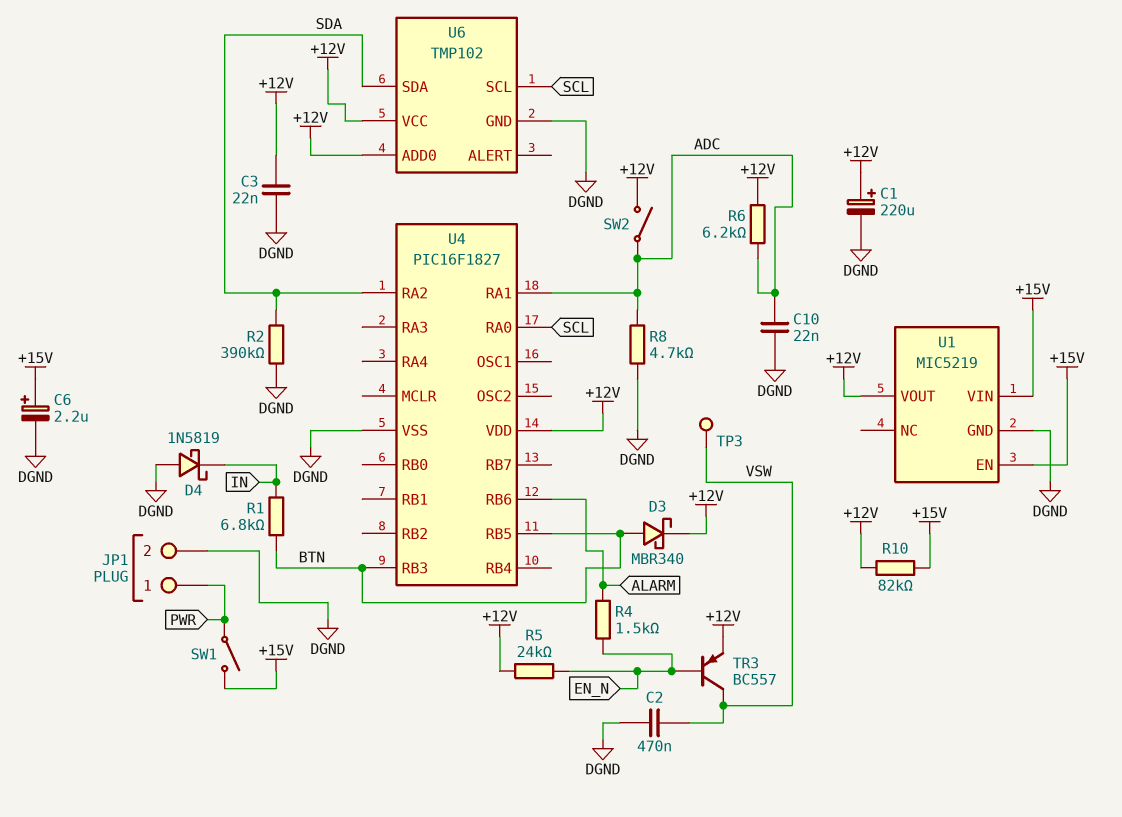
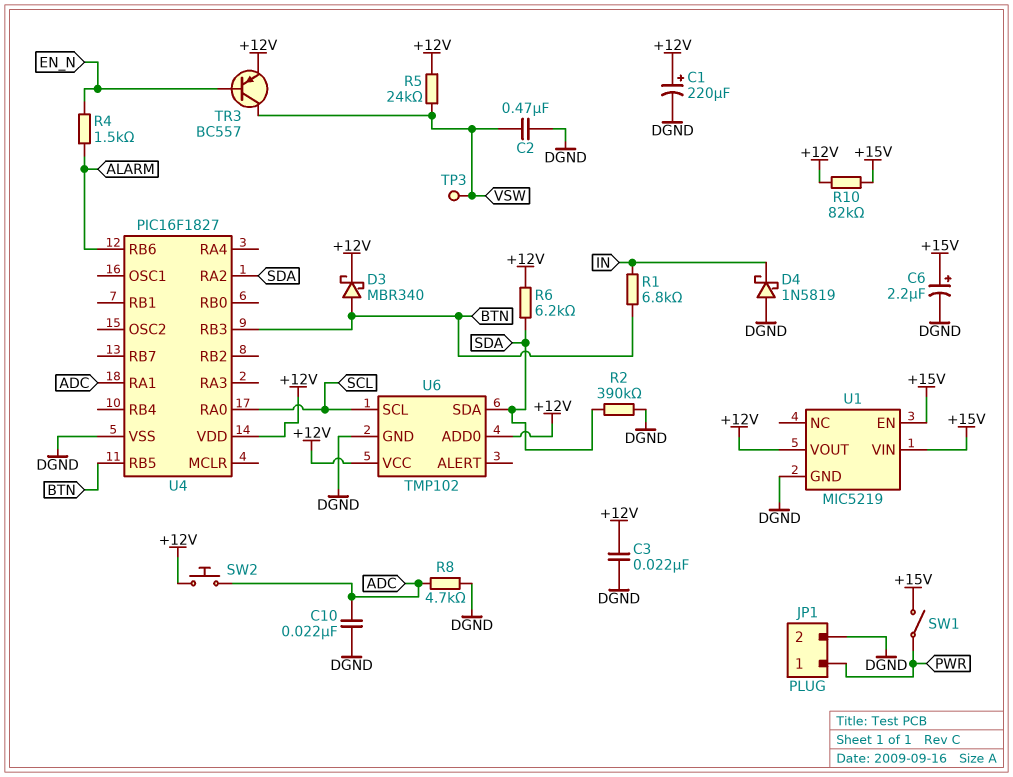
R5: 24k (+12V, EN_N) -> 24k (+12V, VSW)
R6: 6.2k (+12V, ADC) -> 6.2k (+12V, SDA)
SW2: switch (+12V, ADC) -> button (+12V, ADC)

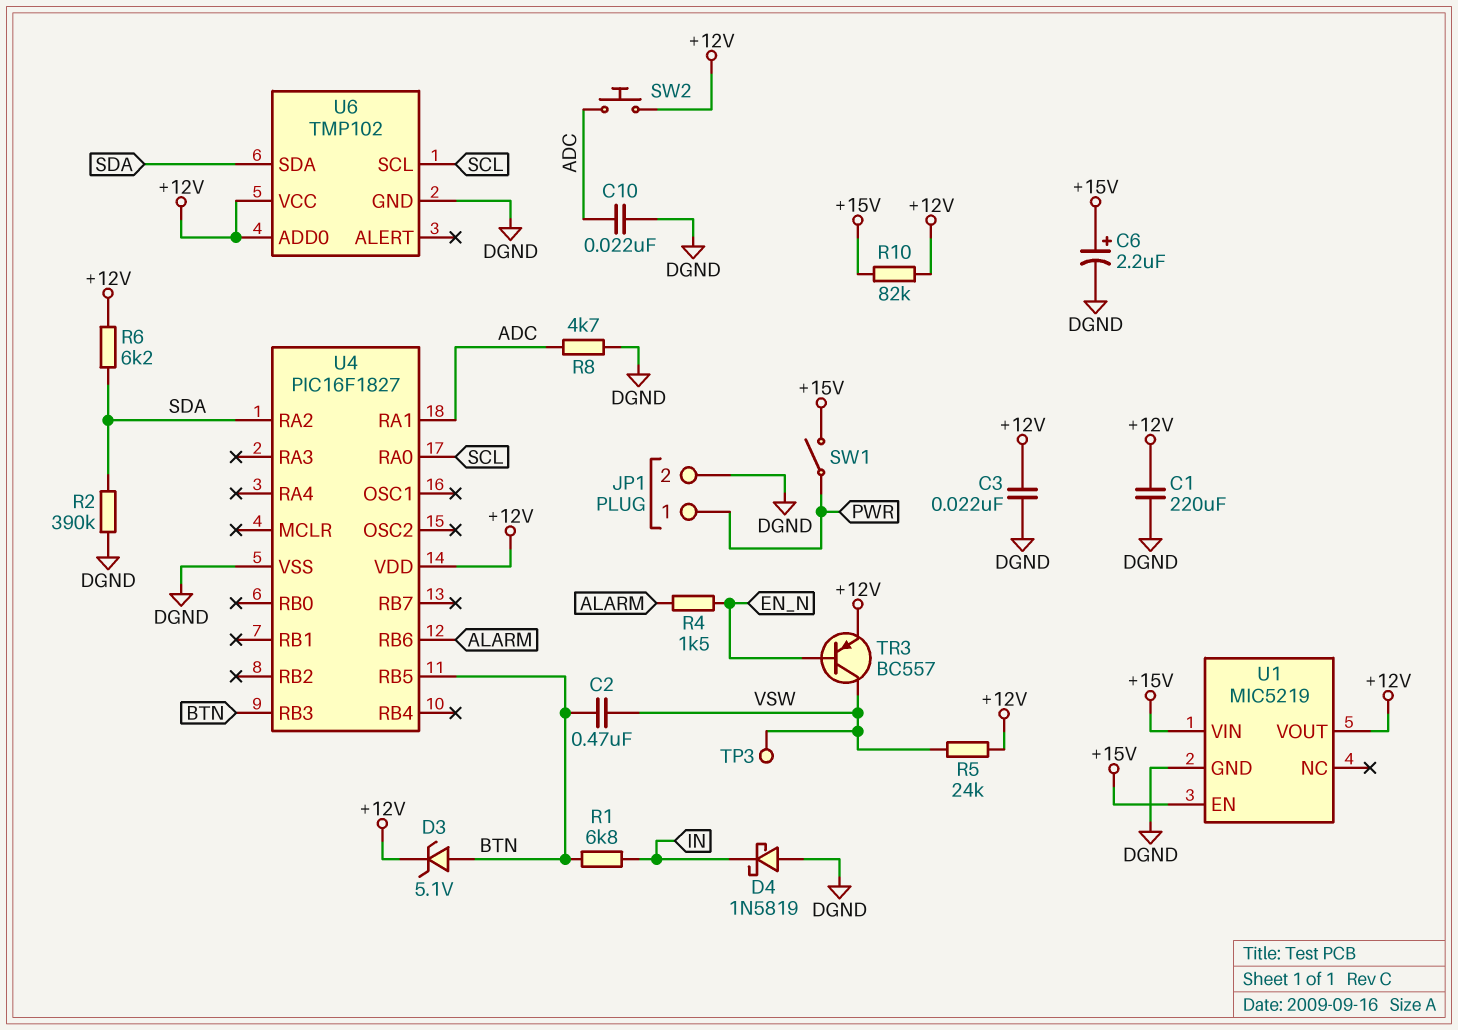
C1: 220uF (plus +12V, minus DGND) -> 220uF (+12V, DGND)
C2: 470nF (DGND, VSW) -> 470nF (BTN, VSW)
D3: schottky MBR340 (A BTN, K +12V) -> zener 5.1V (A BTN, K +12V)

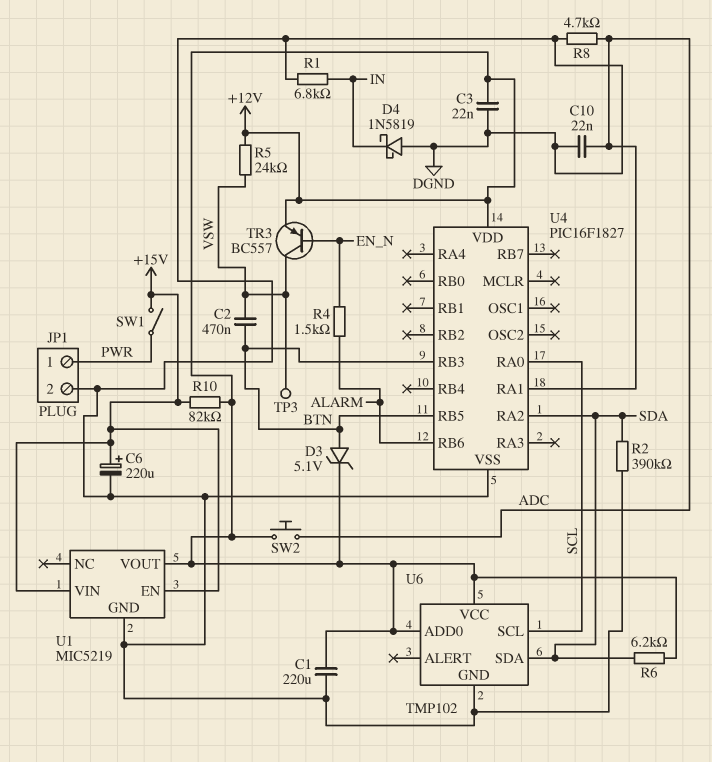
C6: 2.2uF (plus +15V, minus DGND) -> 220uF (plus +15V, minus DGND)
R1: 6.8k (BTN, IN) -> 6.8k (DGND, IN)

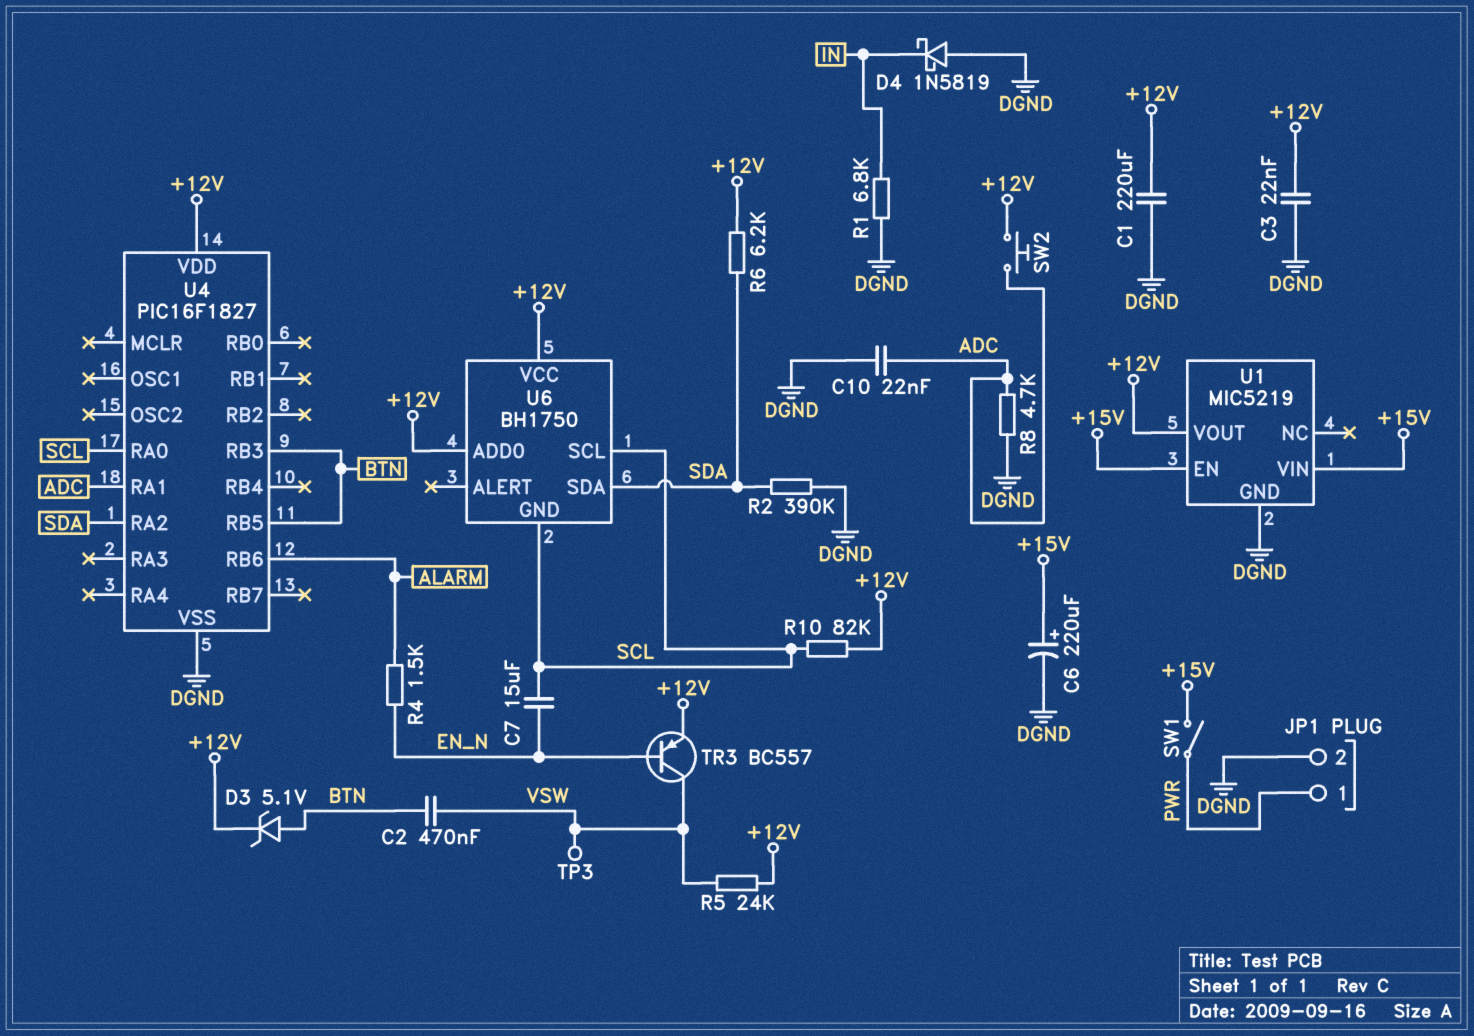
C7: none -> 15uF (EN_N, SCL)
R10: 82k (+12V, +15V) -> 82k (+12V, SCL)
U6: TMP102 -> BH1750
U6 pin GND: DGND -> SCL

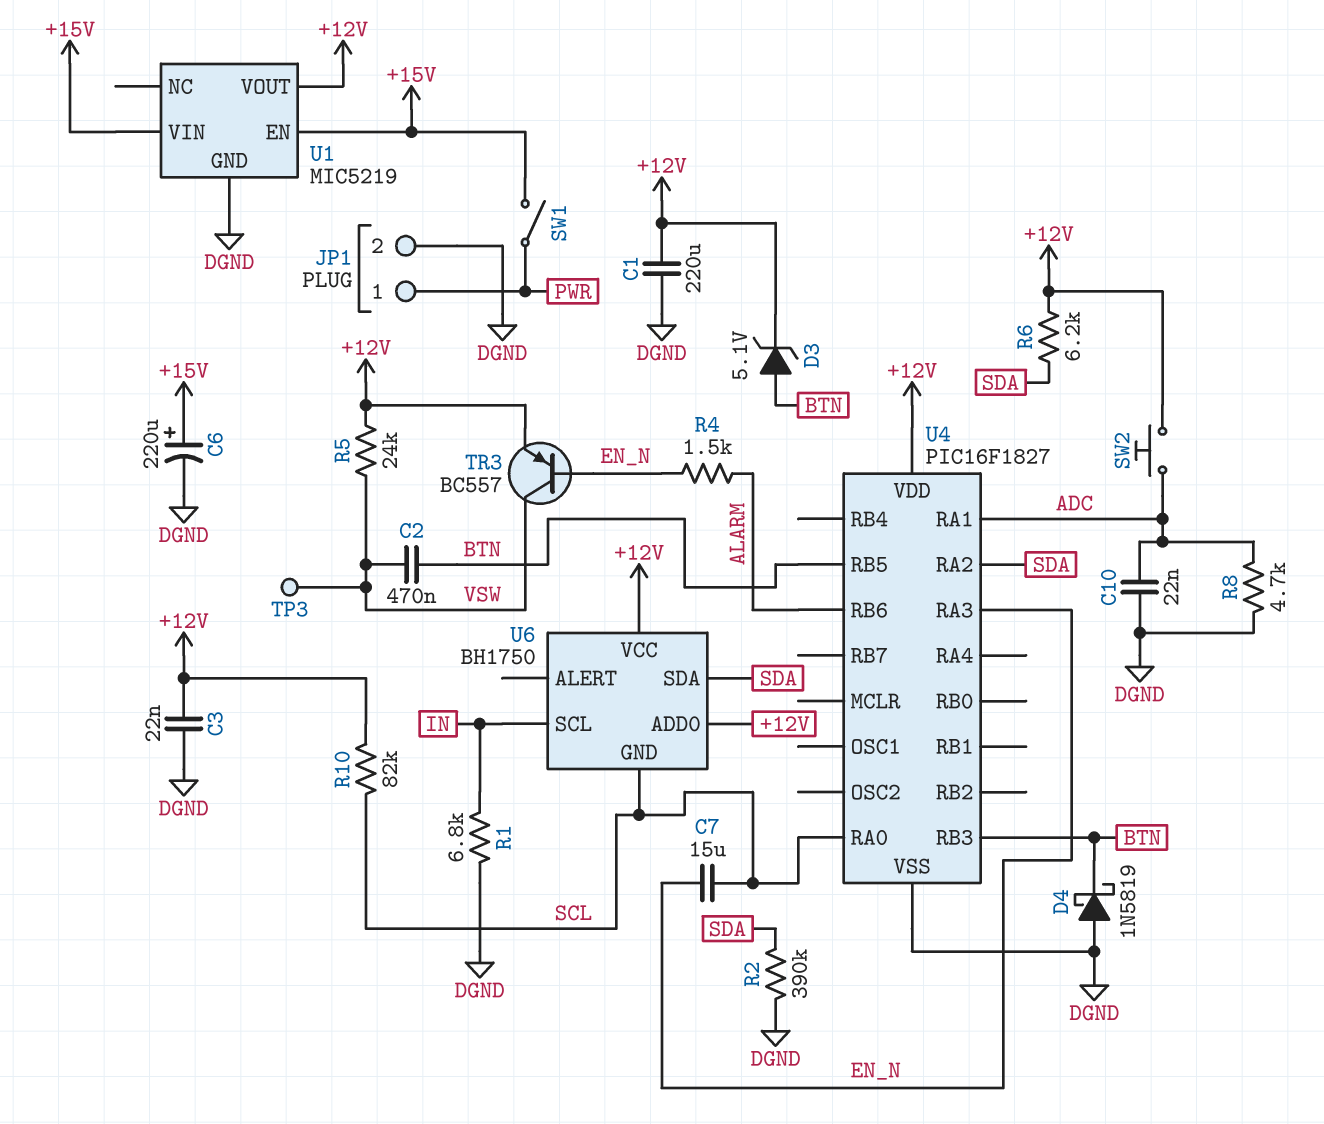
D4: schottky 1N5819 (A DGND, K IN) -> schottky 1N5819 (A DGND, K BTN)
U4 pin RA3: none -> EN_N
U6 pin SCL: SCL -> IN

